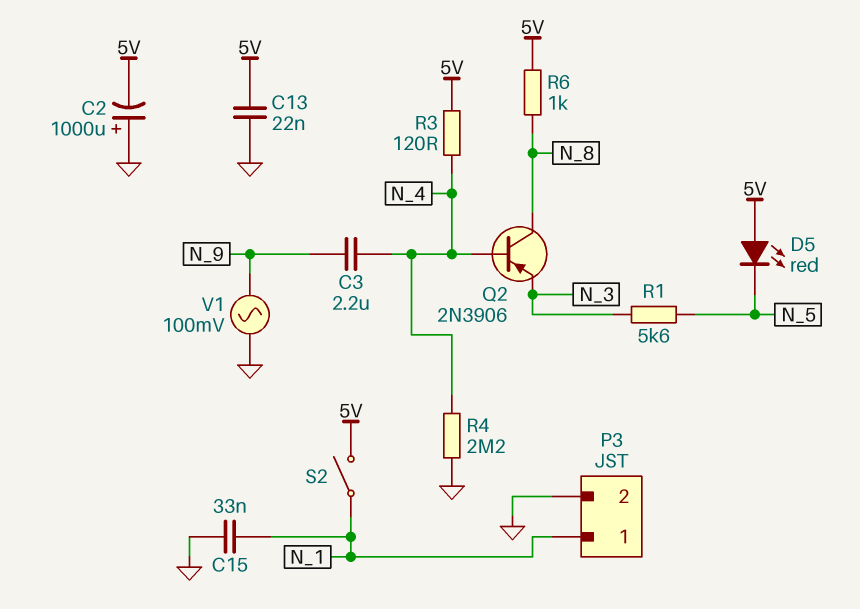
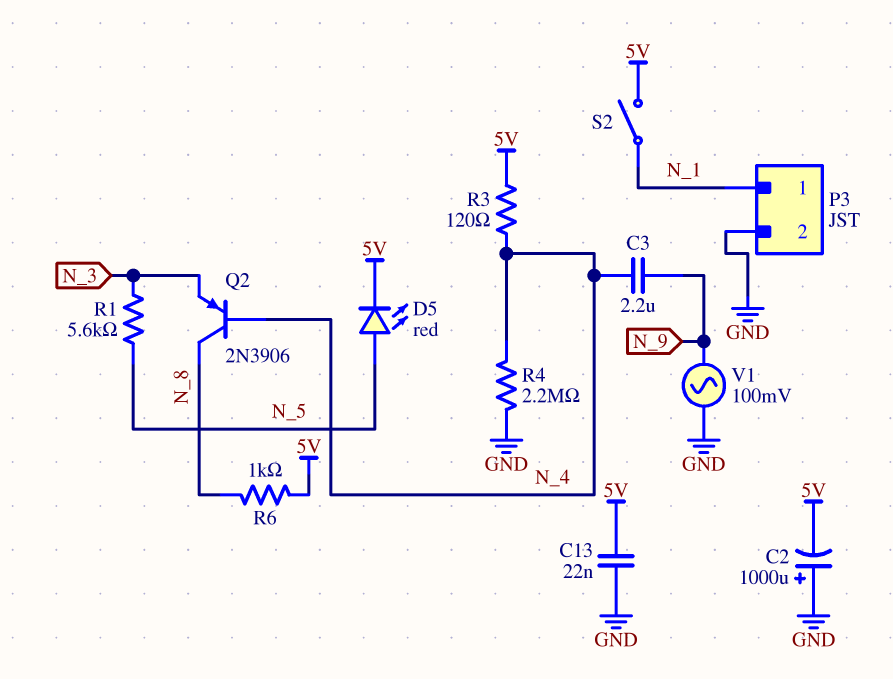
C15: 33nF (GND, N_1) -> none
D5: LED red (A 5V, K N_5) -> LED red (A N_5, K 5V)

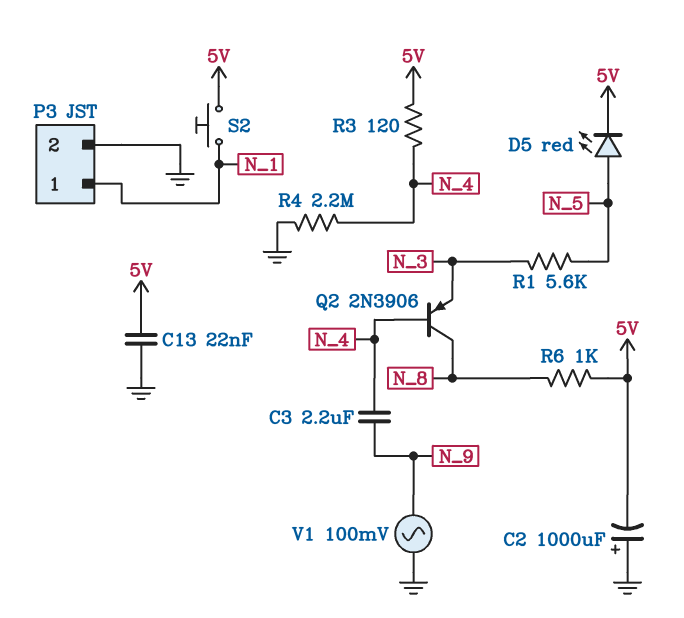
S2: switch (5V, N_1) -> button (5V, N_1)

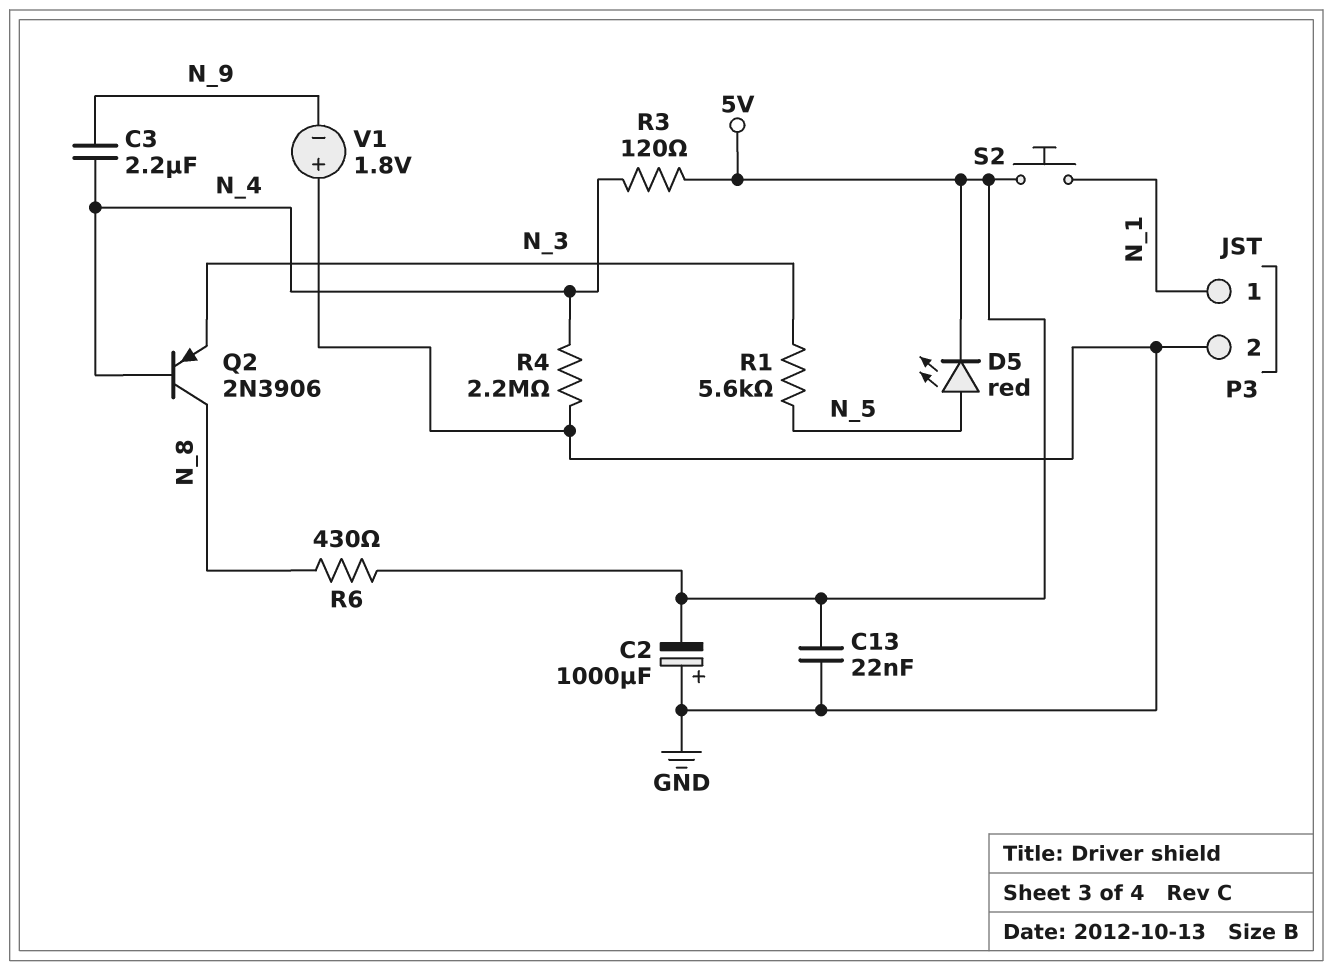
R6: 1k (5V, N_8) -> 430 (5V, N_8)
V1: AC 100mV (GND, N_9) -> 1.8V (plus GND, minus N_9)

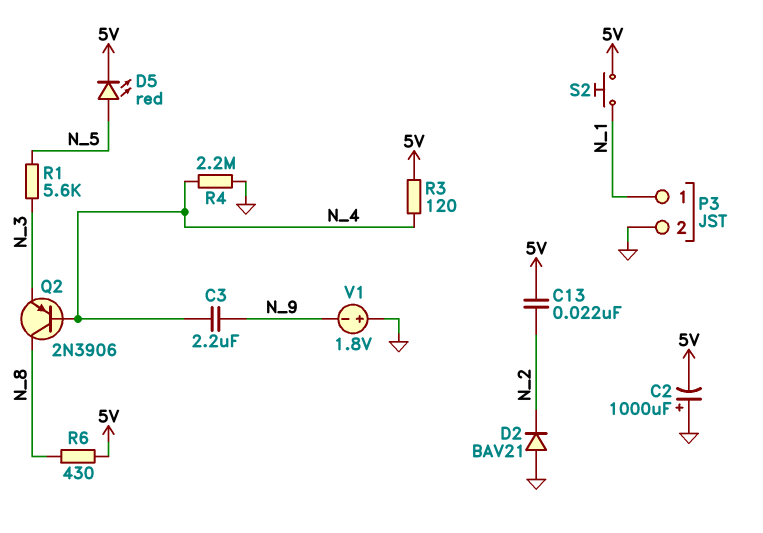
C13: 22nF (5V, GND) -> 22nF (5V, N_2)
D2: none -> diode BAV21 (A GND, K N_2)

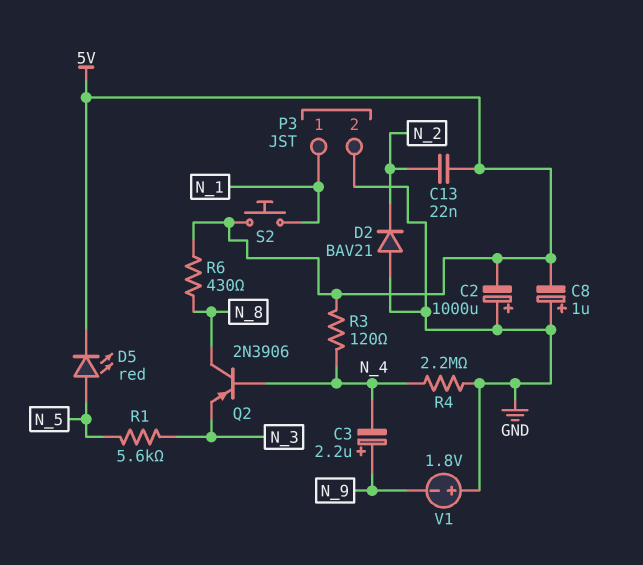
C3: 2.2uF (N_4, N_9) -> 2.2uF (plus N_9, minus N_4)
C8: none -> 1uF (plus GND, minus 5V)

